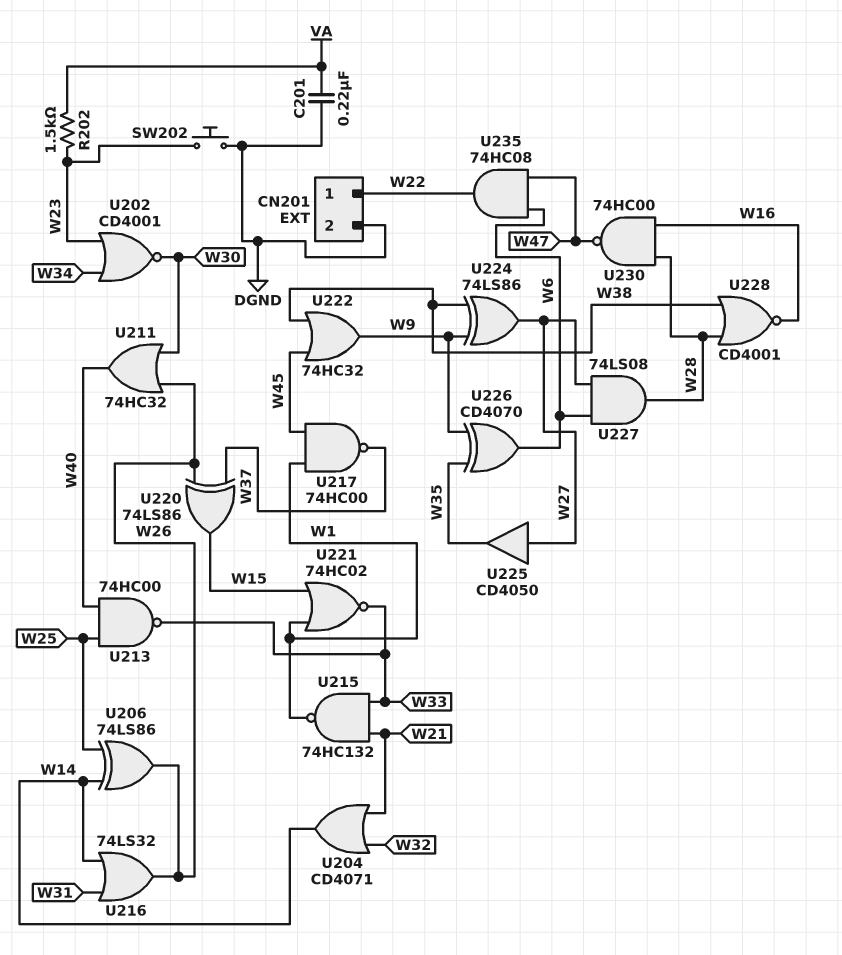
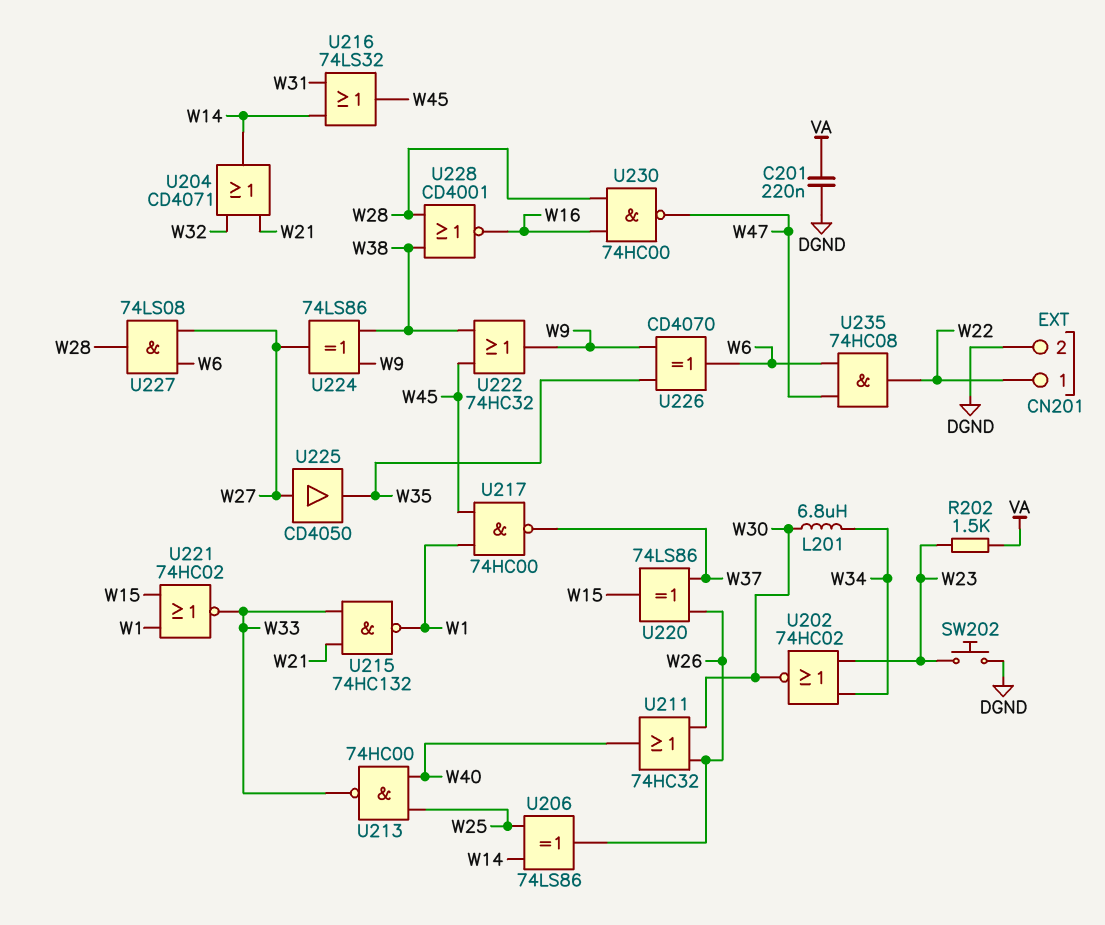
L201: none -> 6.8uH (W30, W34)
U202: NOR CD4001 (in W23, in W34, out W30) -> NOR 74HC02 (in W23, in W34, out W30)
U216: OR 74LS32 (in W14, in W31, out W26) -> OR 74LS32 (in W14, in W31, out W45)

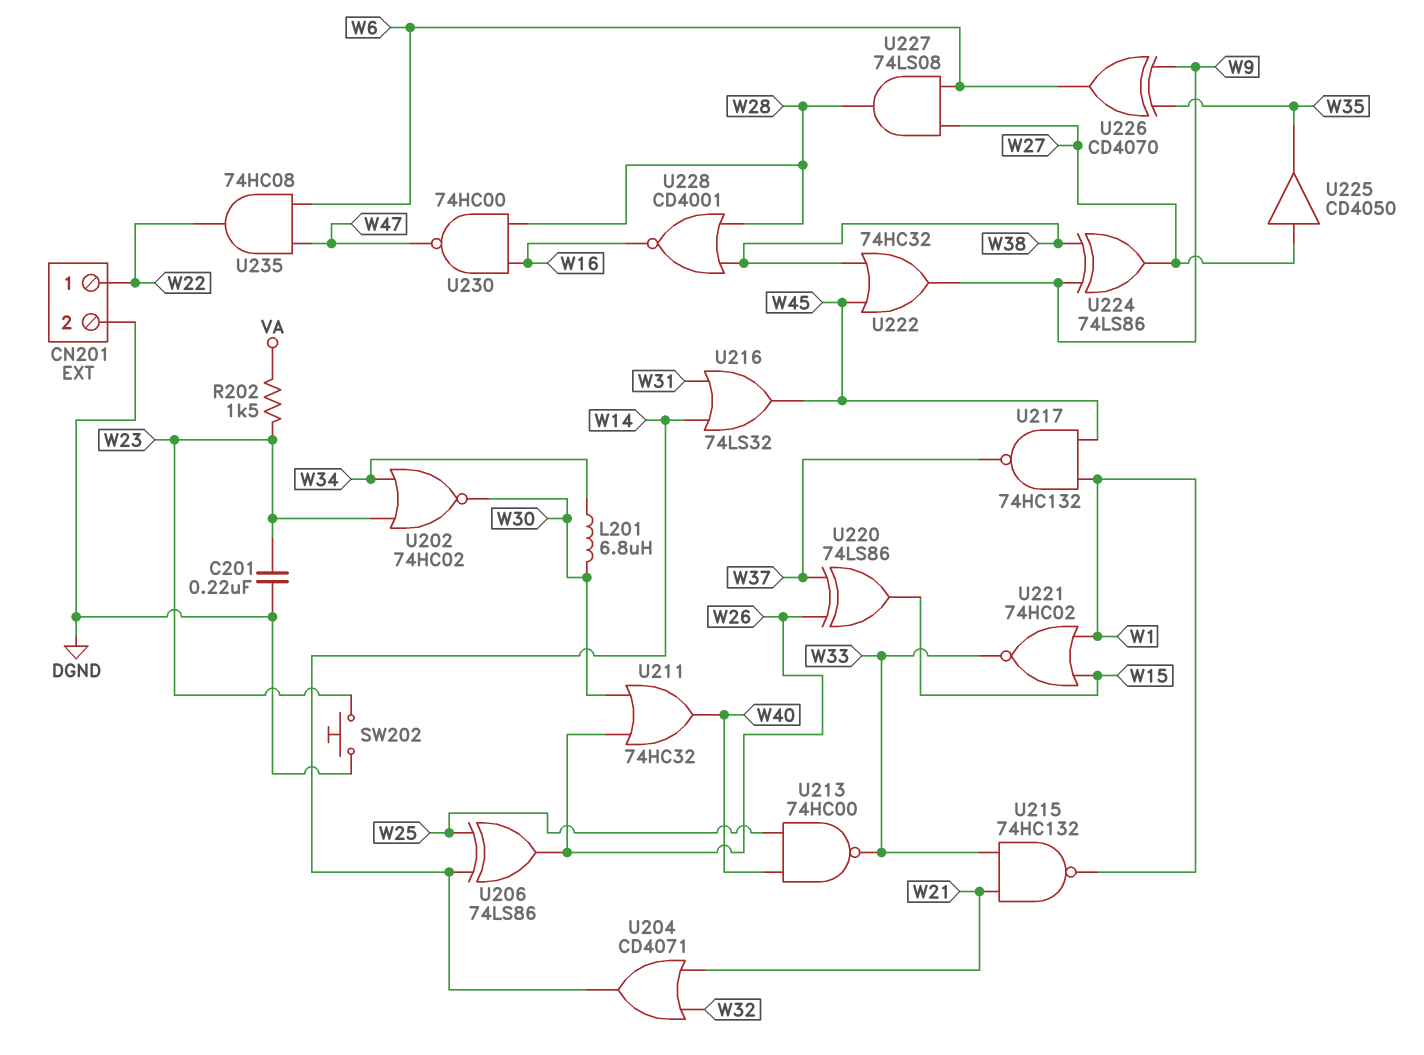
C201: 220nF (DGND, VA) -> 220nF (DGND, W23)
U217: NAND 74HC00 (in W1, in W45, out W37) -> NAND 74HC132 (in W1, in W45, out W37)

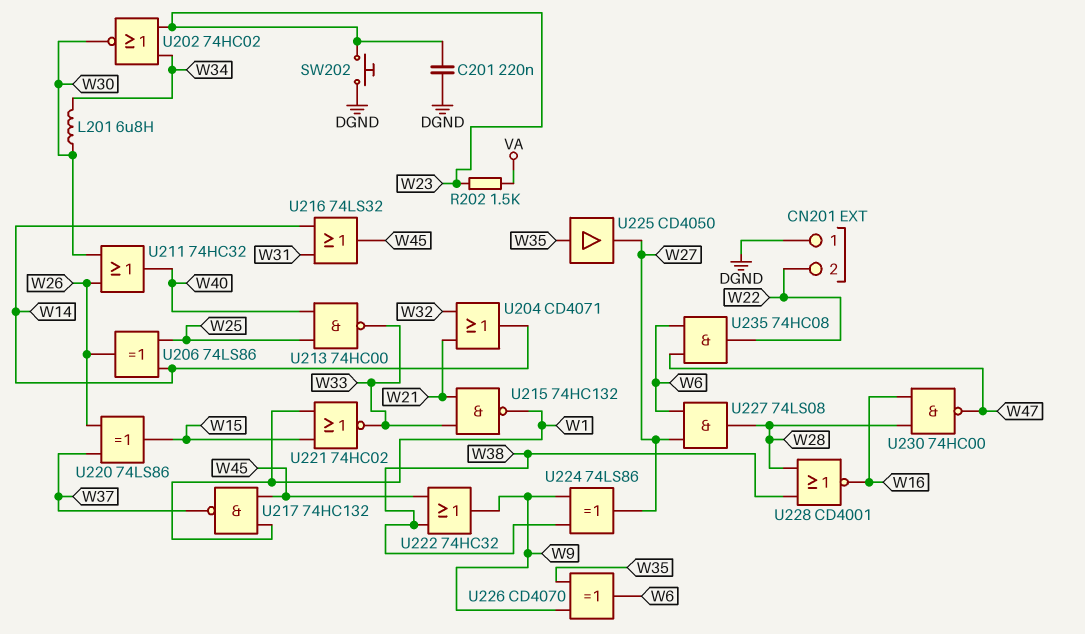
CN201 pin 1: W22 -> DGND
CN201 pin 2: DGND -> W22
U225: buffer CD4050 (in W27, out W35) -> buffer CD4050 (in W35, out W27)

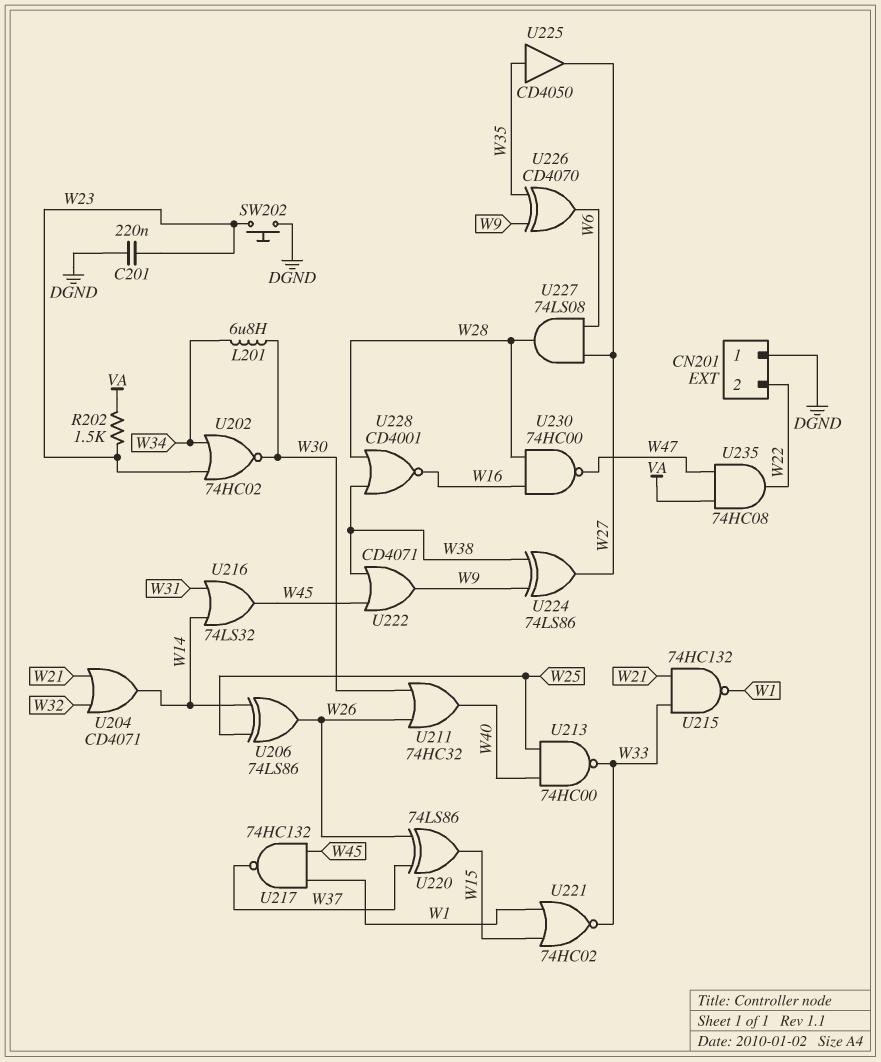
U222: OR 74HC32 (in W38, in W45, out W9) -> OR CD4071 (in W38, in W45, out W9)
U235: AND 74HC08 (in W6, in W47, out W22) -> AND 74HC08 (in VA, in W47, out W22)

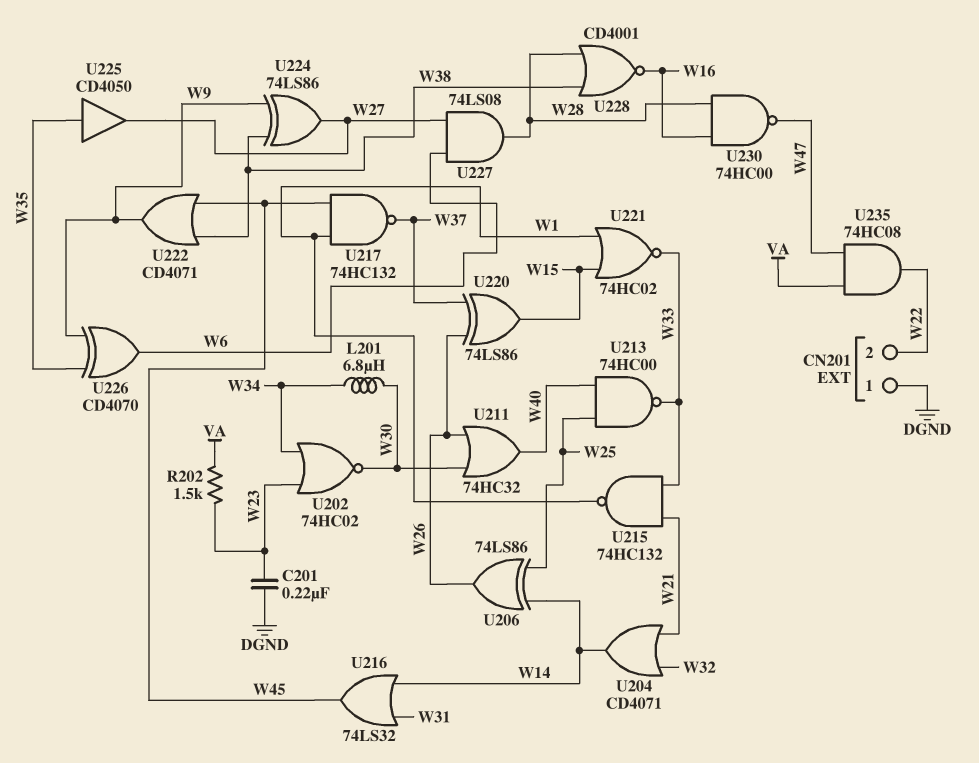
SW202: button (DGND, W23) -> none

